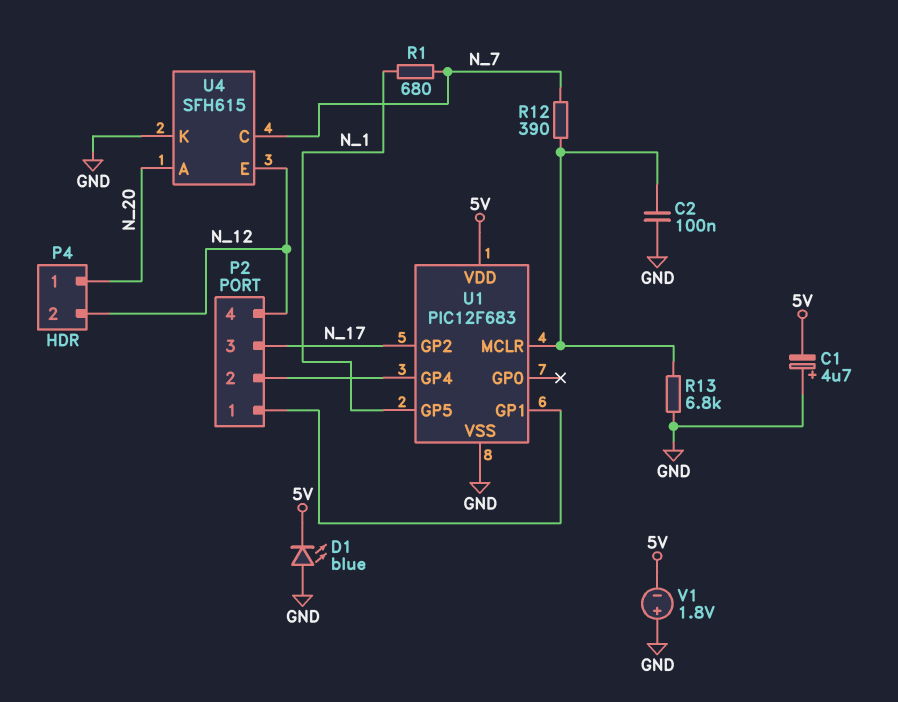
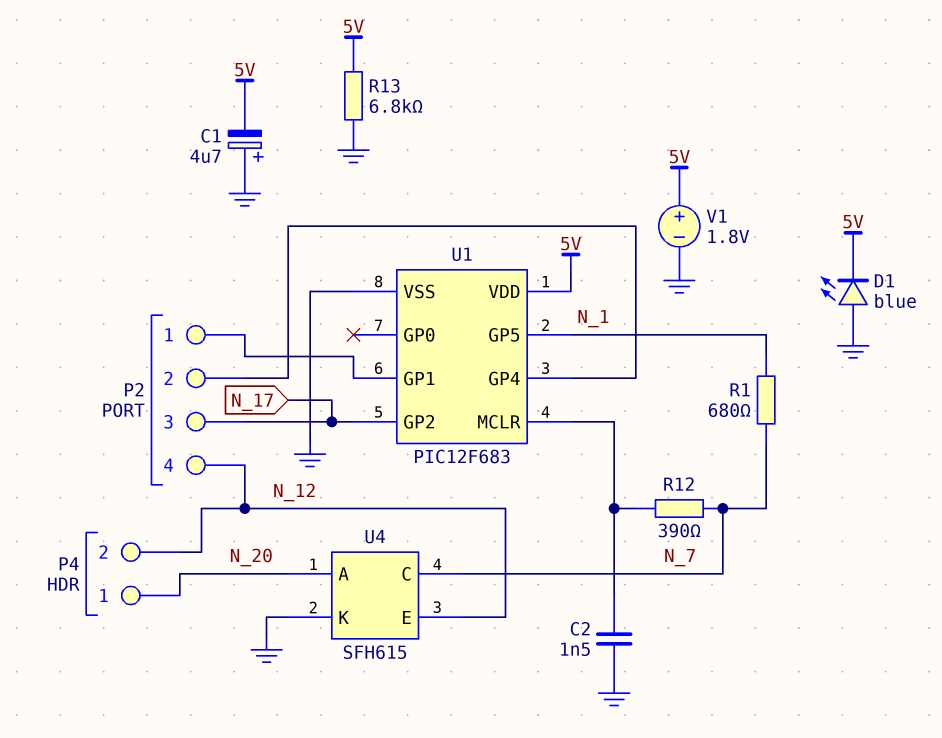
C2: 100nF (GND, U1/MCLR) -> 1.5nF (GND, U1/MCLR)
R13: 6.8k (GND, U1/MCLR) -> 6.8k (5V, GND)
V1: 1.8V (plus GND, minus 5V) -> 1.8V (plus 5V, minus GND)

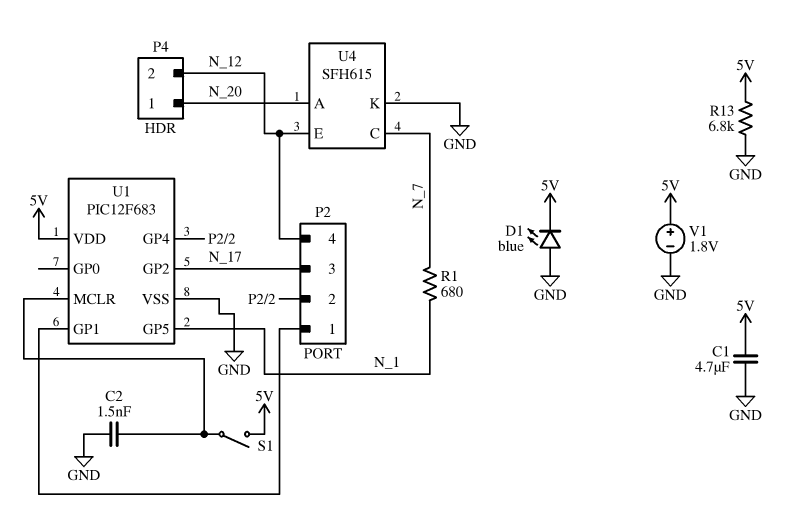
C1: 4.7uF (plus GND, minus 5V) -> 4.7uF (5V, GND)
R12: 390 (N_7, U1/MCLR) -> none
S1: none -> switch (5V, U1/MCLR)

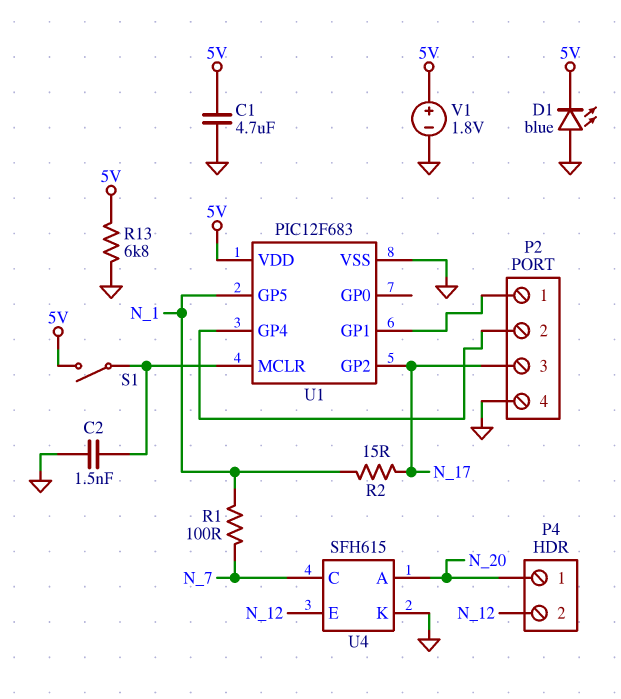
P2 pin 4: N_12 -> GND
R1: 680 (N_1, N_7) -> 100 (N_1, N_7)
R2: none -> 15 (N_1, N_17)

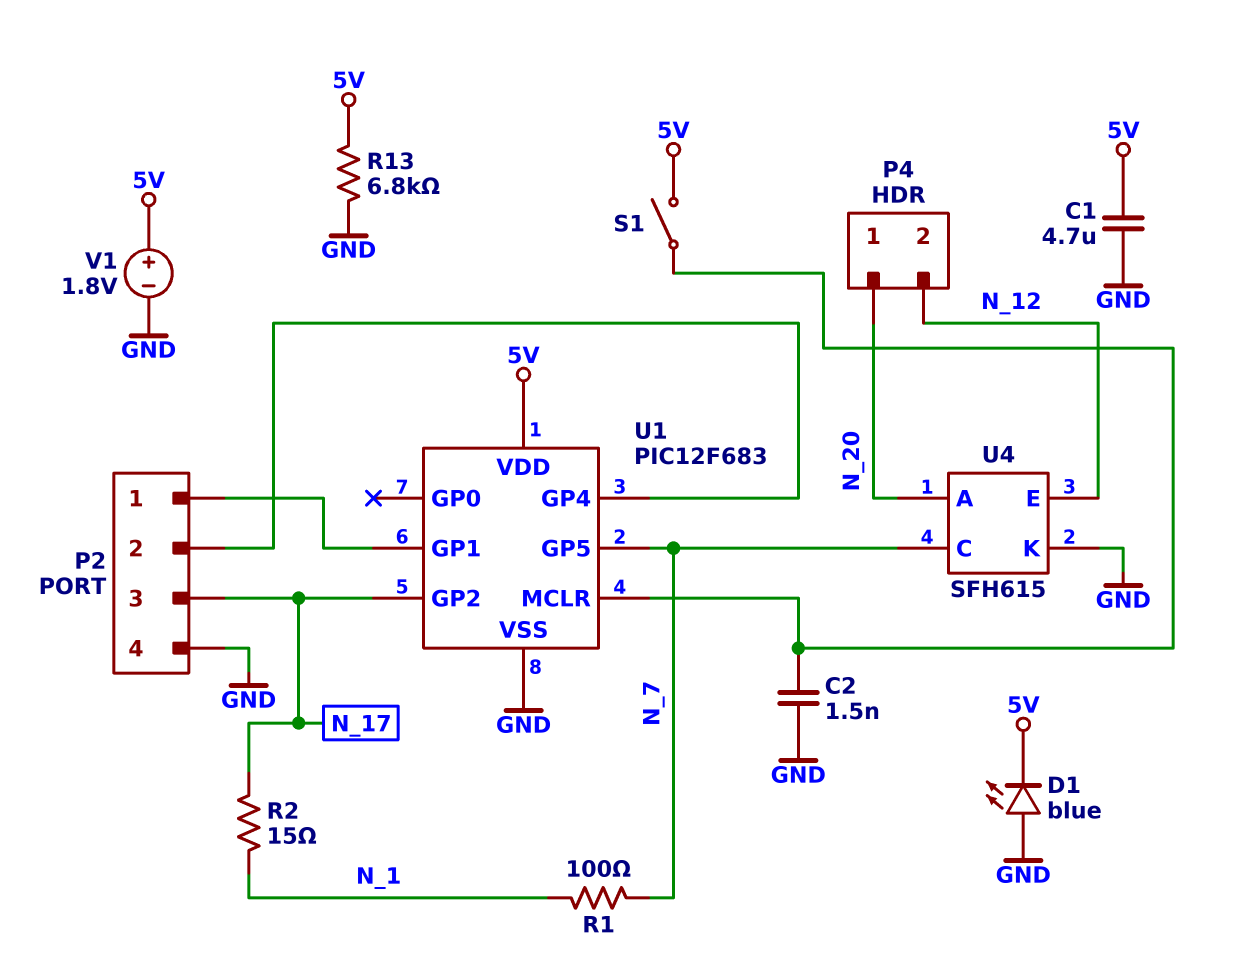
U1 pin GP5: N_1 -> N_7

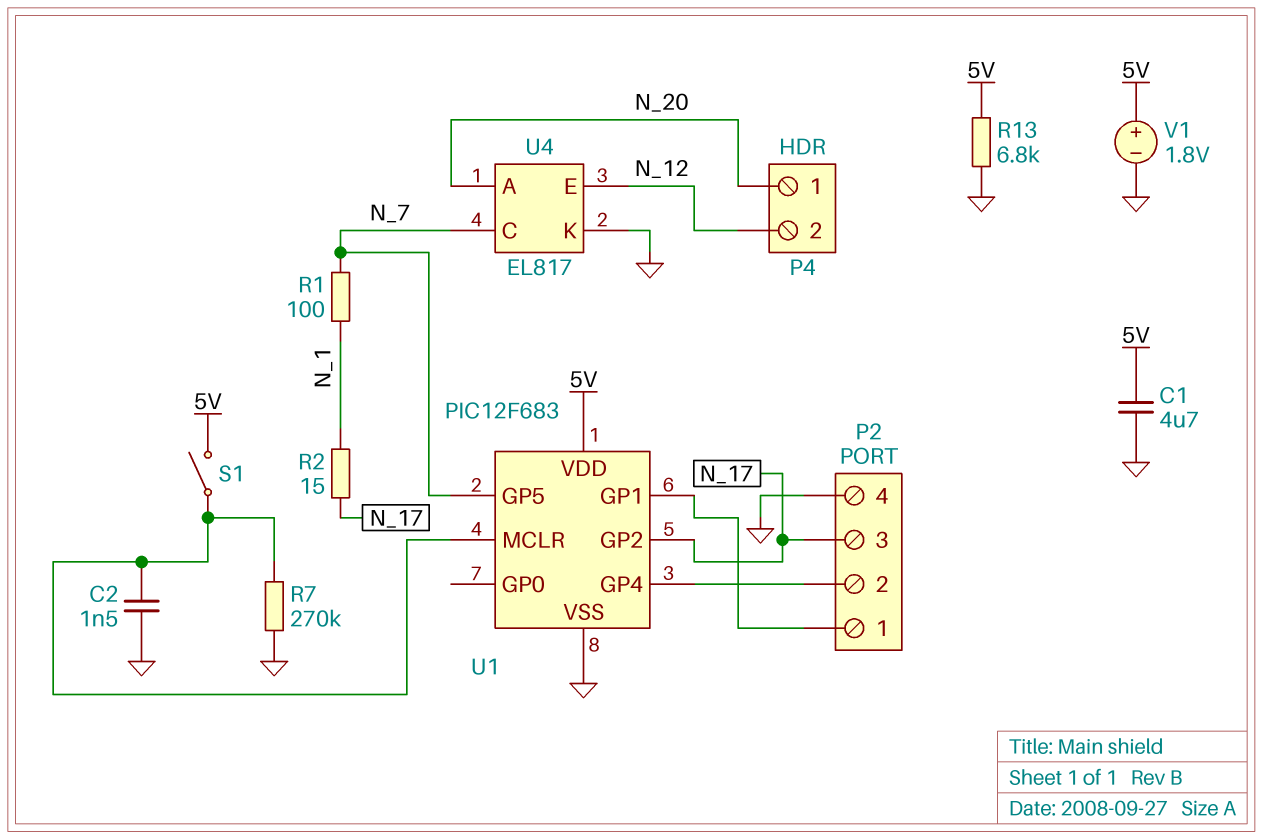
D1: LED blue (A GND, K 5V) -> none
R7: none -> 270k (GND, U1/MCLR)
U4: SFH615 -> EL817

